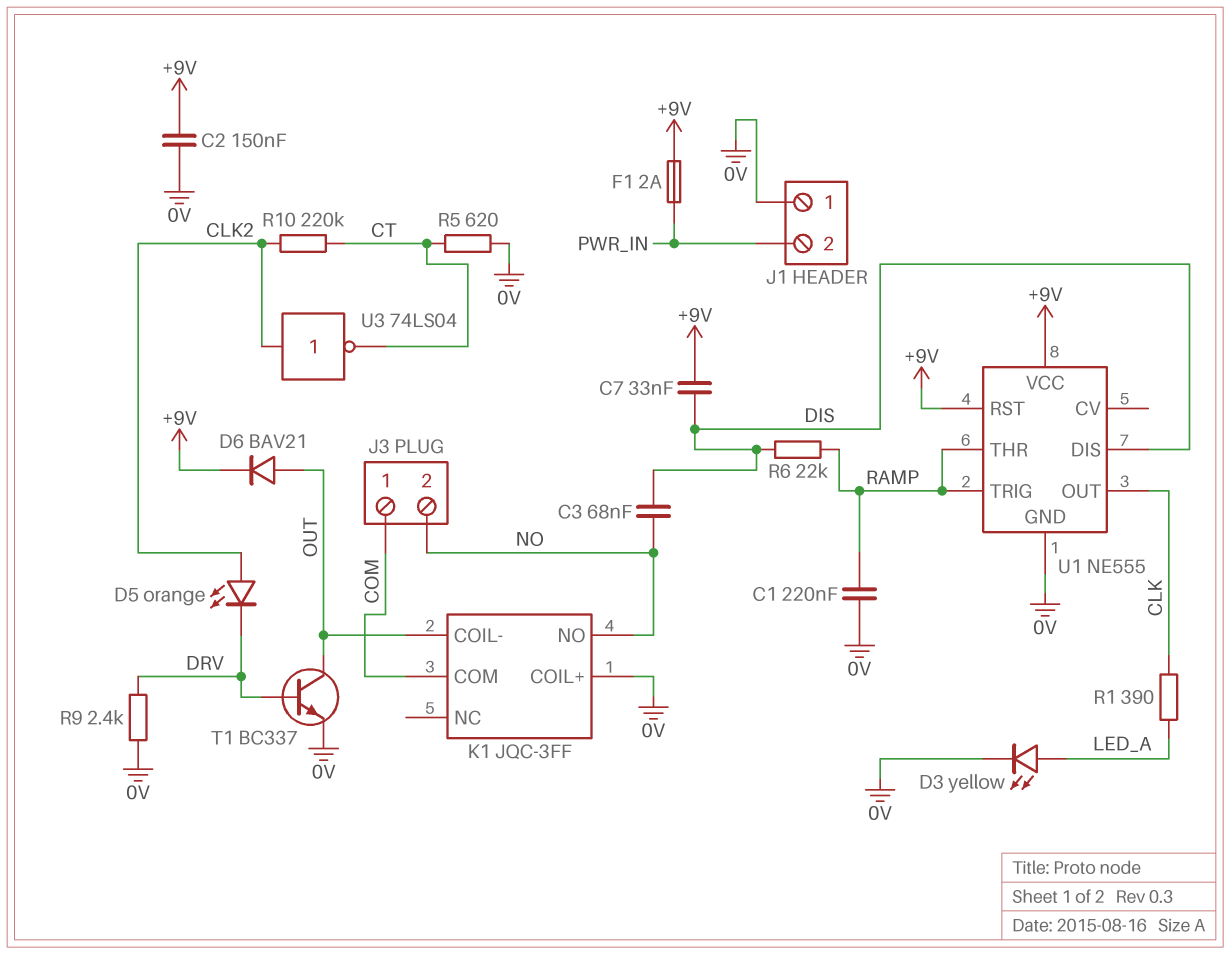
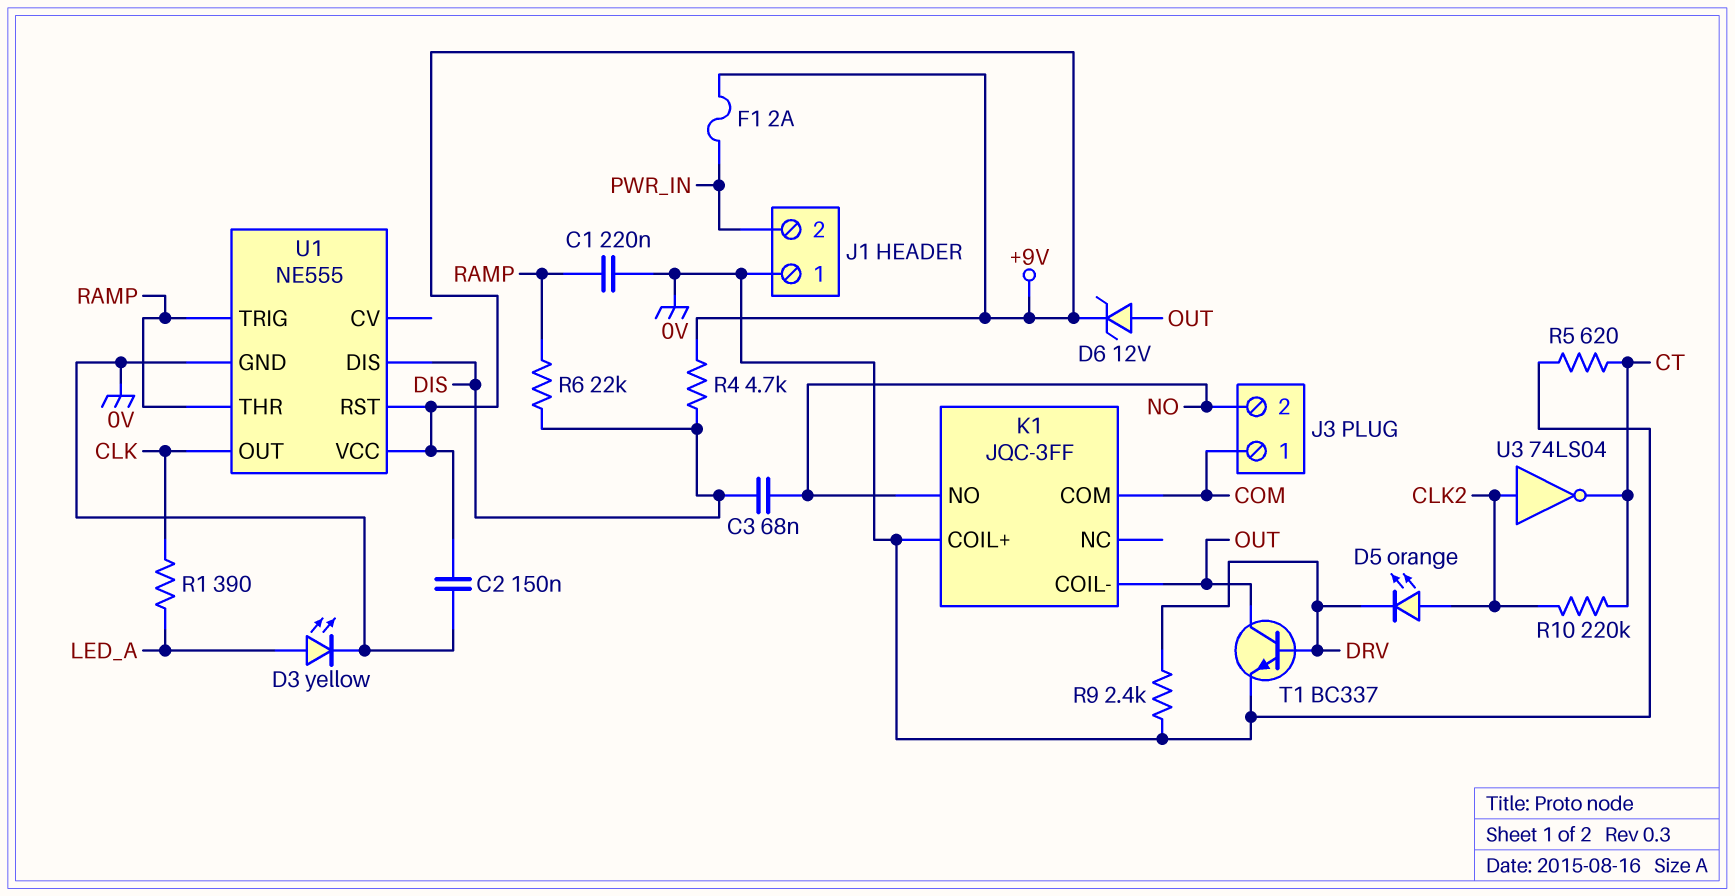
C7: 33nF (+9V, DIS) -> none
D6: diode BAV21 (A OUT, K +9V) -> zener 12V (A OUT, K +9V)
R4: none -> 4.7k (+9V, DIS)

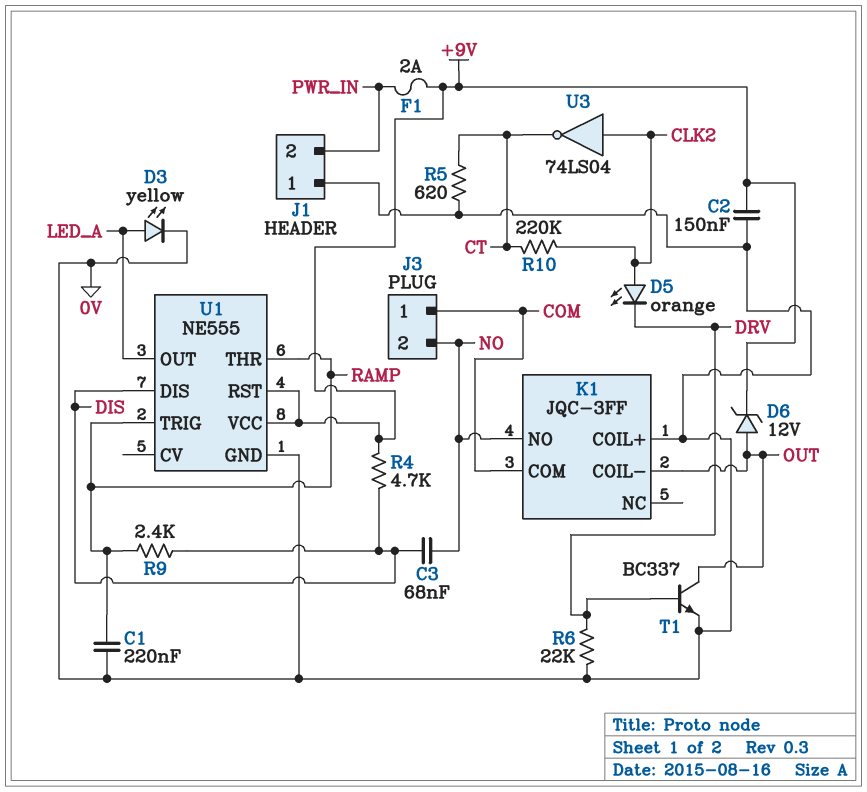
R1: 390 (CLK, LED_A) -> none
R6: 22k (DIS, RAMP) -> 22k (0V, DRV)
R9: 2.4k (0V, DRV) -> 2.4k (DIS, RAMP)
U1 pin OUT: CLK -> LED_A

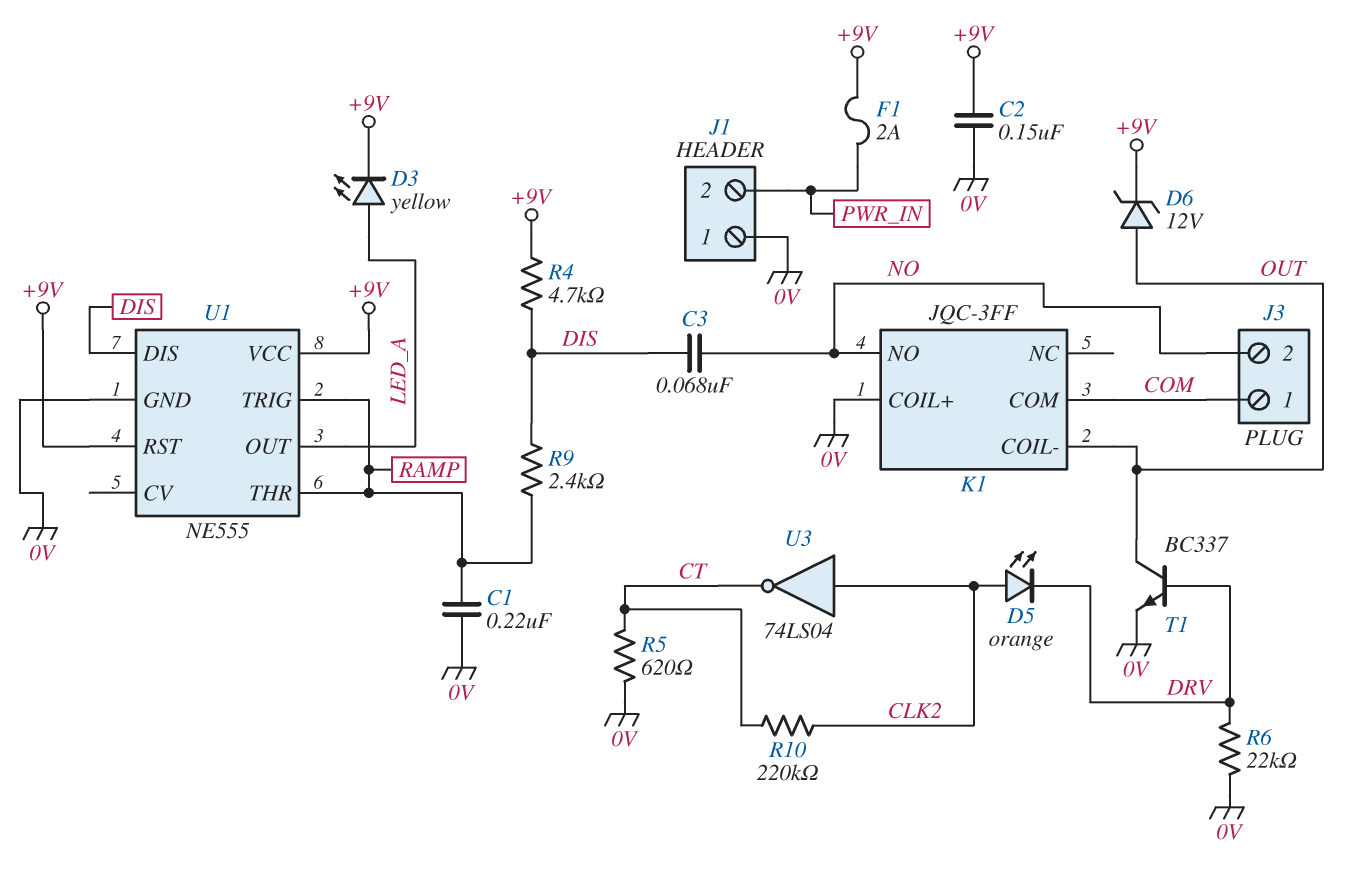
D3: LED yellow (A LED_A, K 0V) -> LED yellow (A LED_A, K +9V)

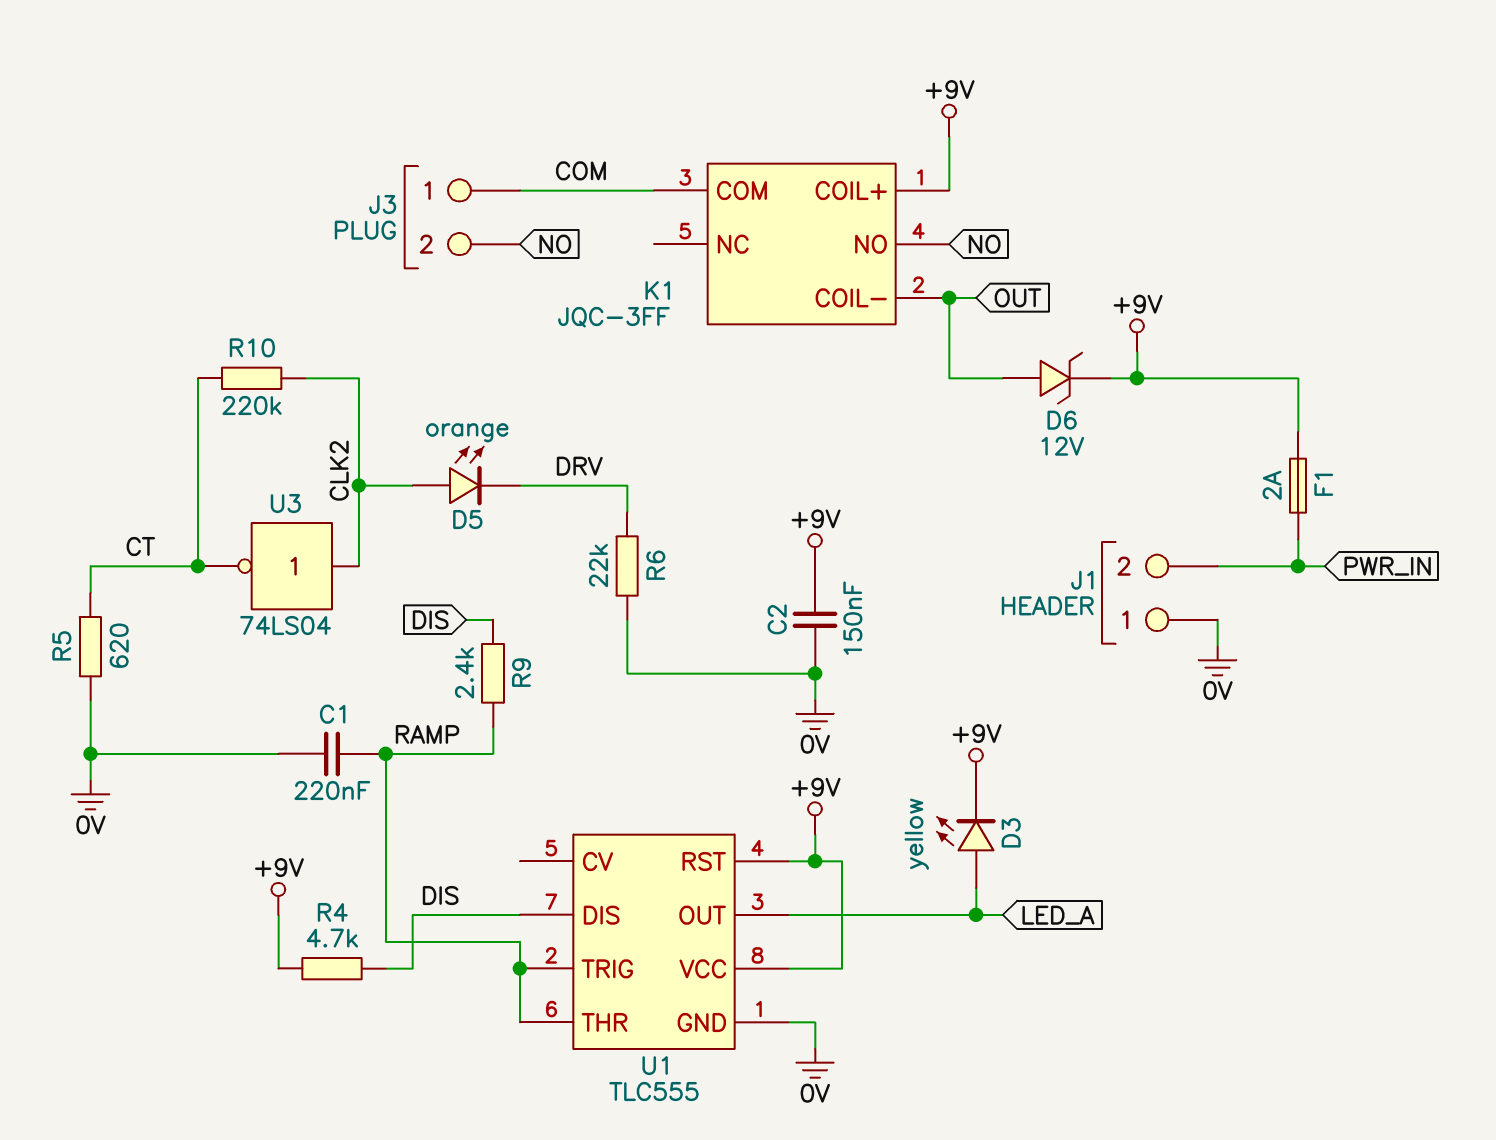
C3: 68nF (DIS, NO) -> none
K1 pin COIL+: 0V -> +9V
T1: NPN BC337 (B DRV, C OUT, E 0V) -> none
U1: NE555 -> TLC555

